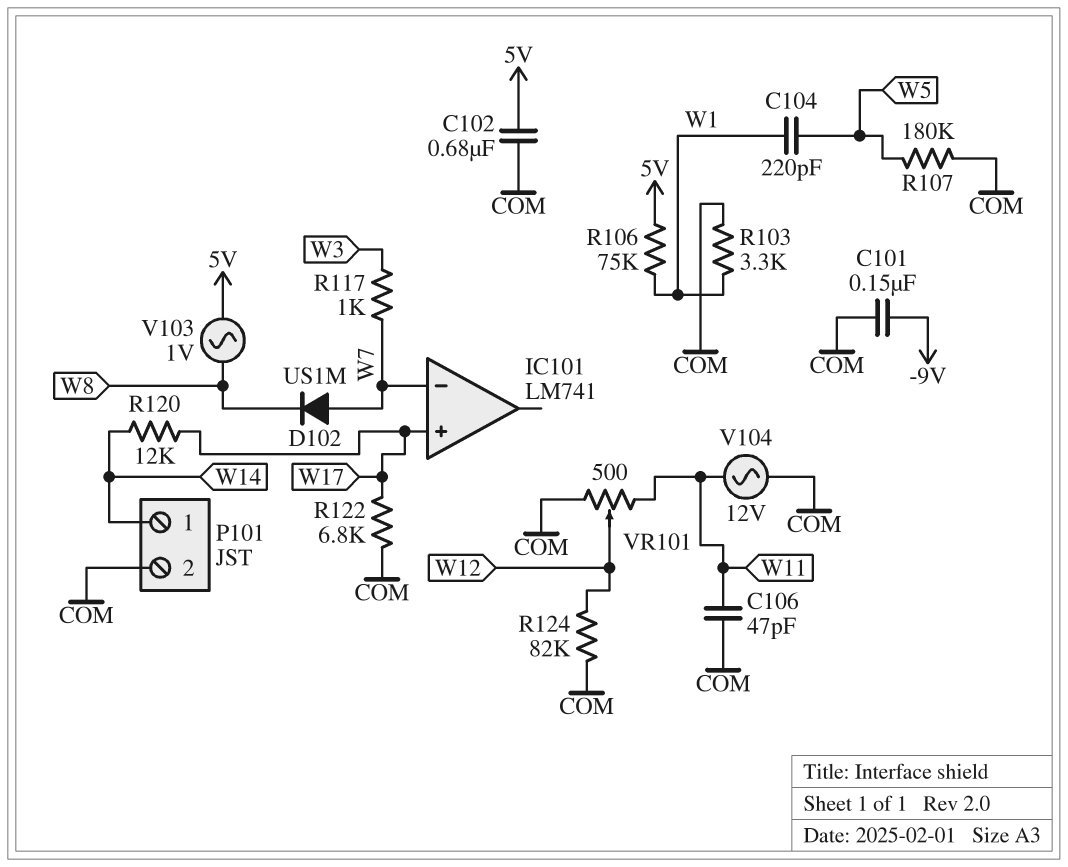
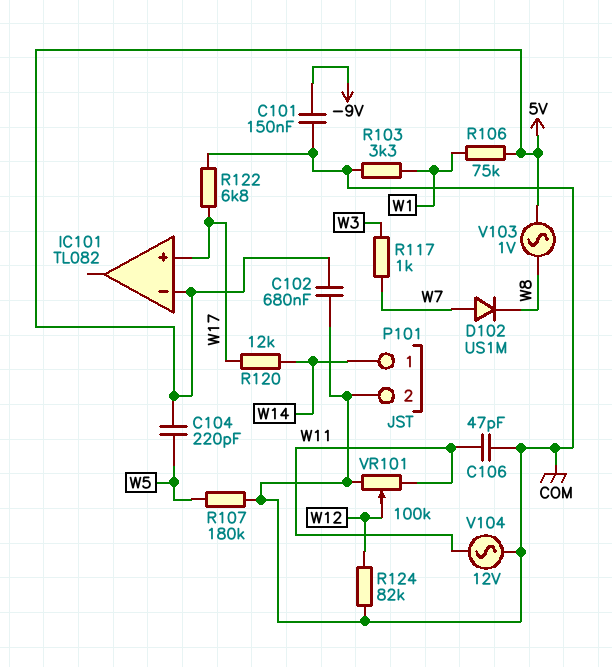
C104: 220pF (W1, W5) -> 220pF (5V, W5)
IC101: LM741 -> TL082
IC101 pin in-: W7 -> 5V
VR101: 500 (COM, W11, wiper W12) -> 100k (COM, W11, wiper W12)

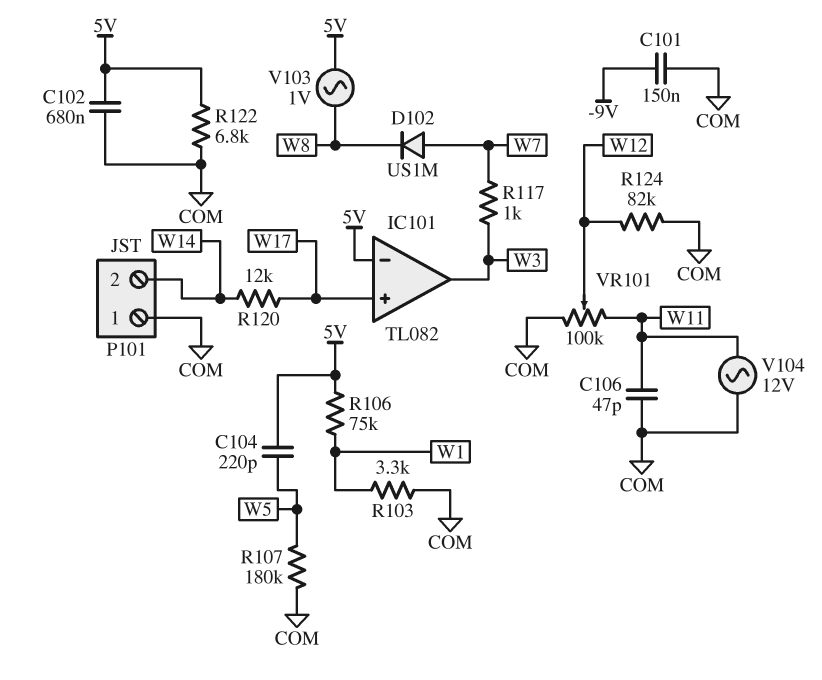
IC101 pin out: none -> W3
P101 pin 1: W14 -> COM
P101 pin 2: COM -> W14
R122: 6.8k (COM, W17) -> 6.8k (5V, COM)

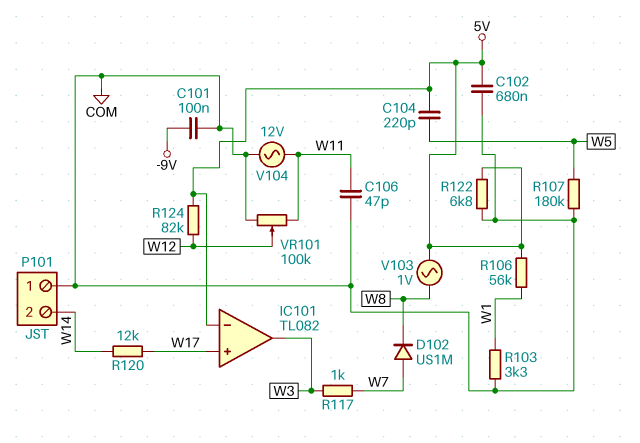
C101: 150nF (-9V, COM) -> 100nF (-9V, COM)
R106: 75k (5V, W1) -> 56k (5V, W1)
R124: 82k (COM, W12) -> 82k (5V, W12)

